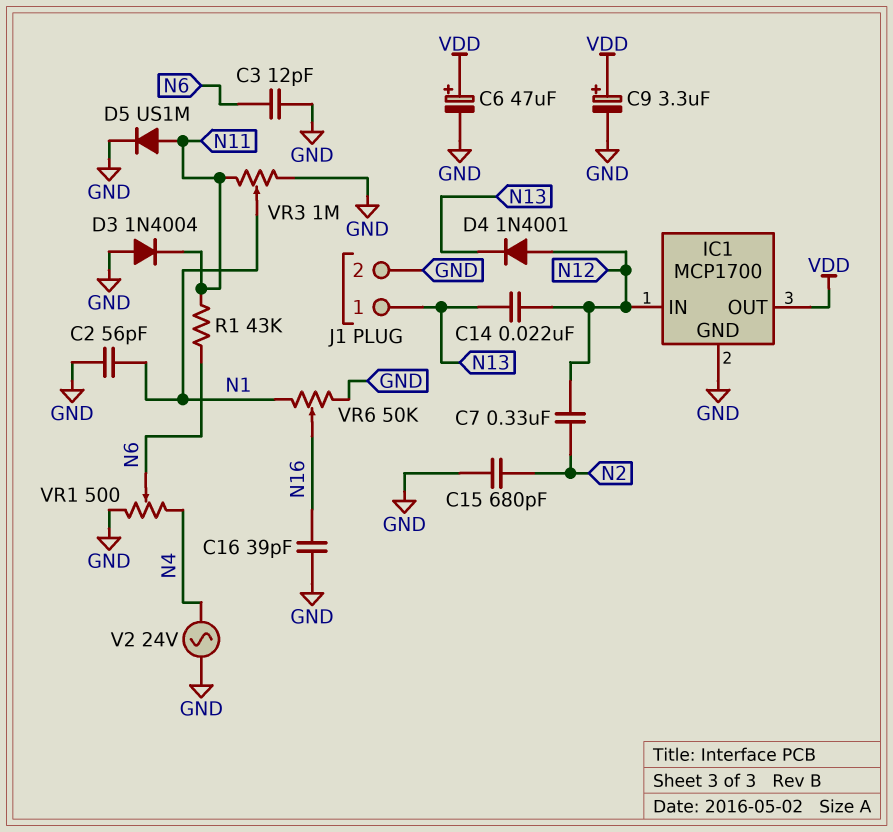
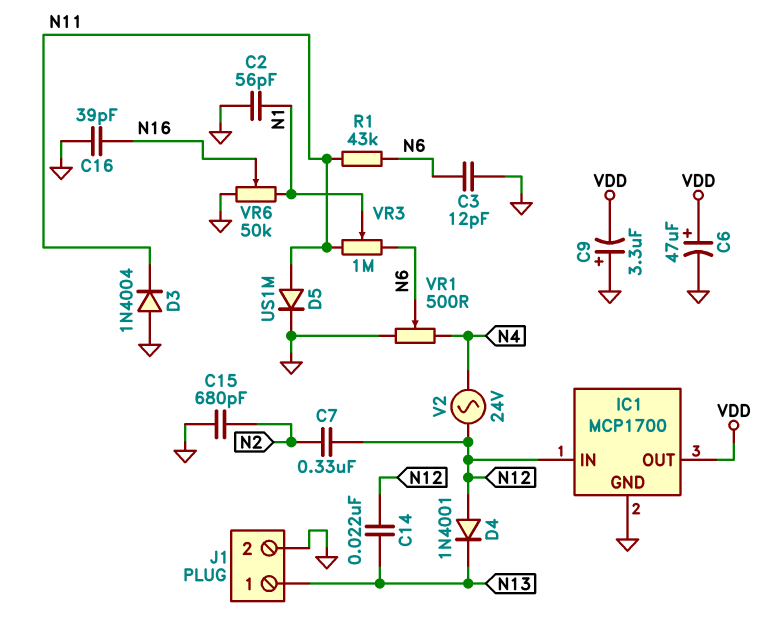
C9: 3.3uF (plus VDD, minus GND) -> 3.3uF (plus GND, minus VDD)
V2: AC 24V (GND, N4) -> AC 24V (N4, N12)
VR3: 1M (GND, N11, wiper N1) -> 1M (N6, N11, wiper N1)

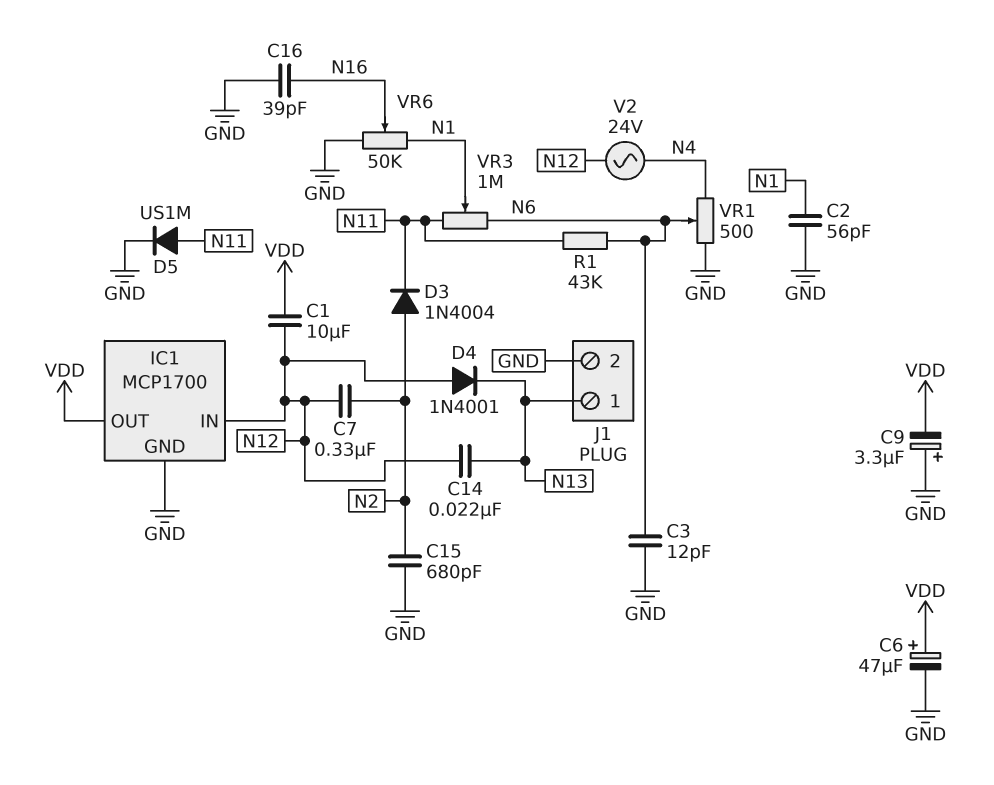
C1: none -> 10uF (N12, VDD)
D3: diode 1N4004 (A GND, K N11) -> diode 1N4004 (A N2, K N11)

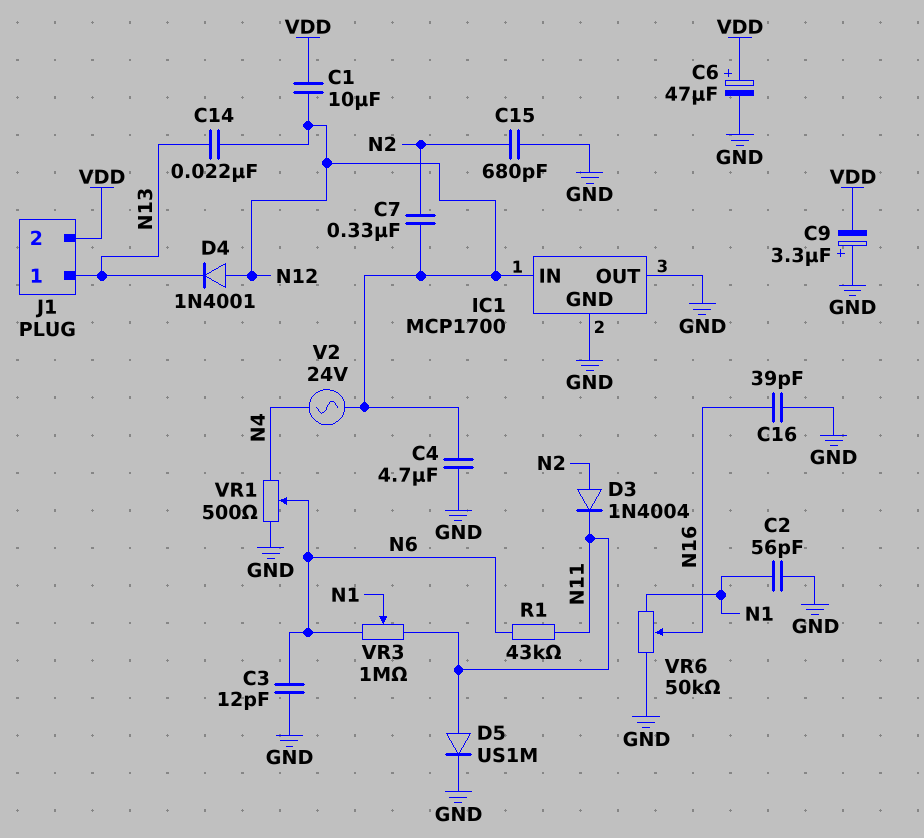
C4: none -> 4.7uF (GND, N12)
IC1 pin OUT: VDD -> GND
J1 pin 2: GND -> VDD

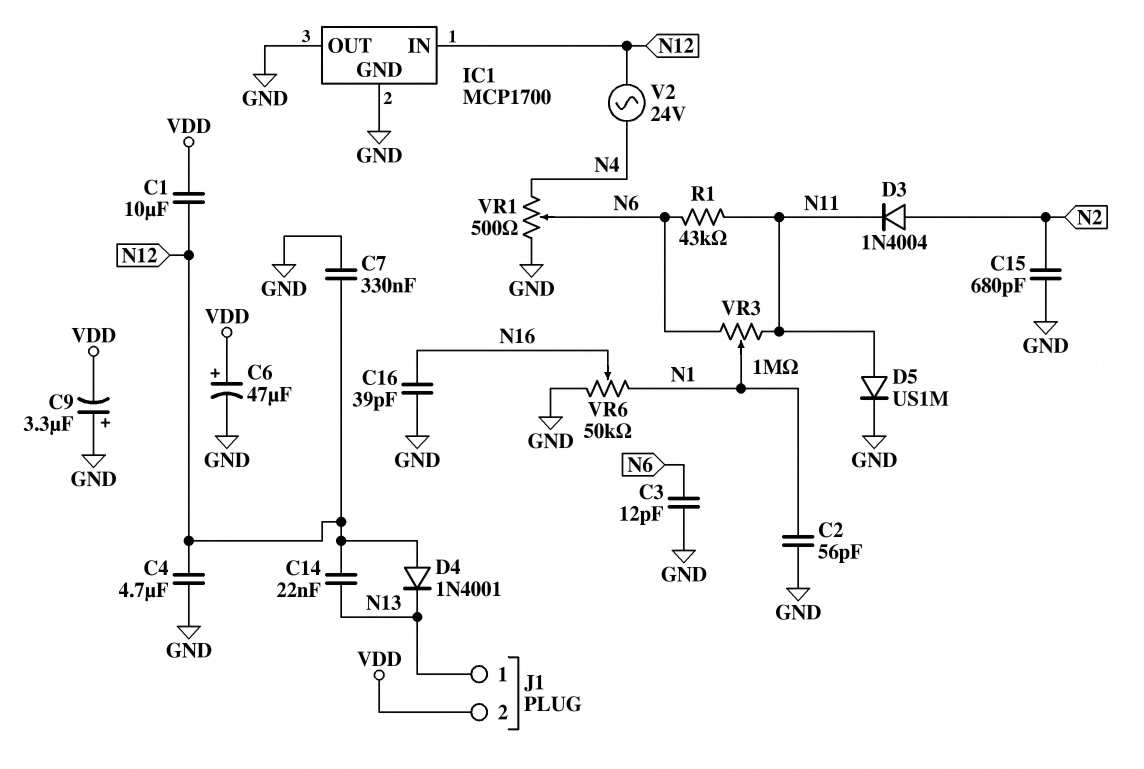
C7: 330nF (N2, N12) -> 330nF (GND, N12)

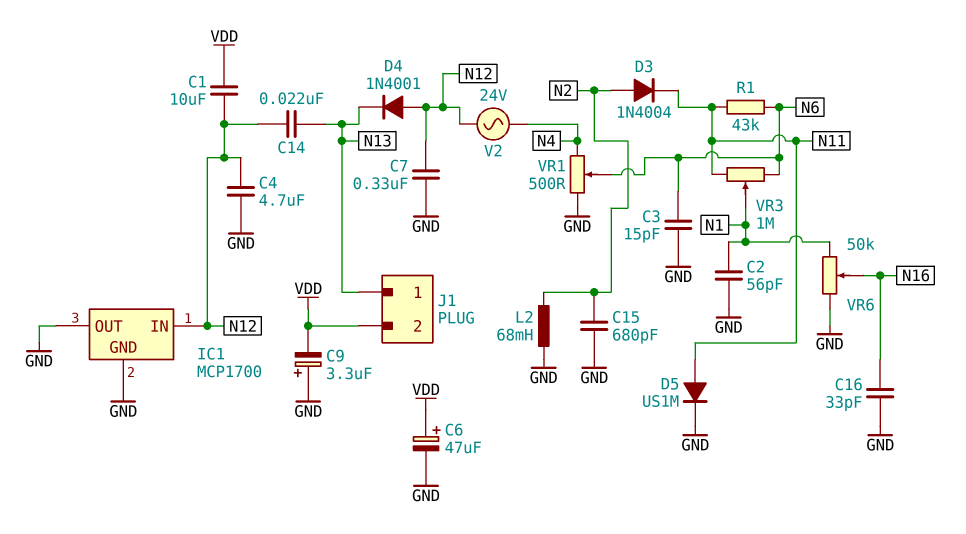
C3: 12pF (GND, N6) -> 15pF (GND, N6)
C16: 39pF (GND, N16) -> 33pF (GND, N16)
L2: none -> 68mH (GND, N2)

